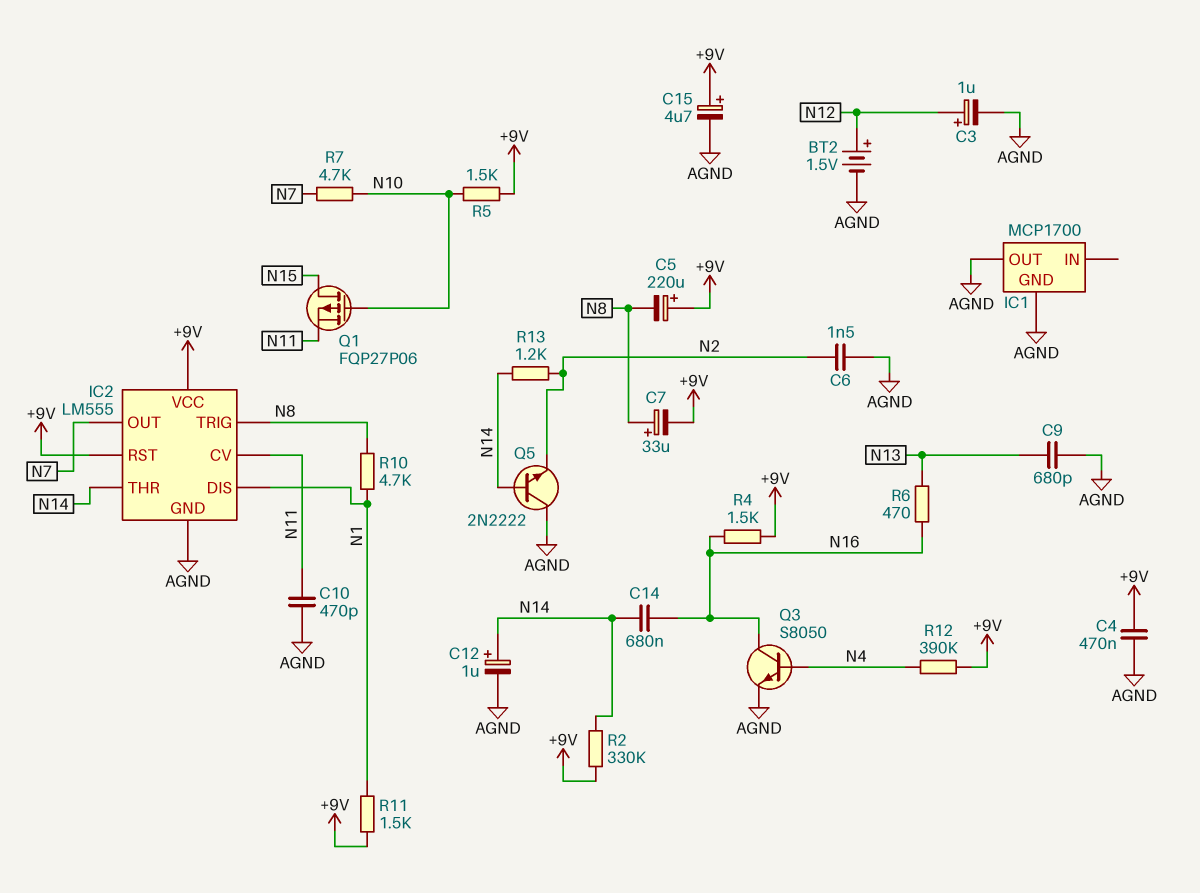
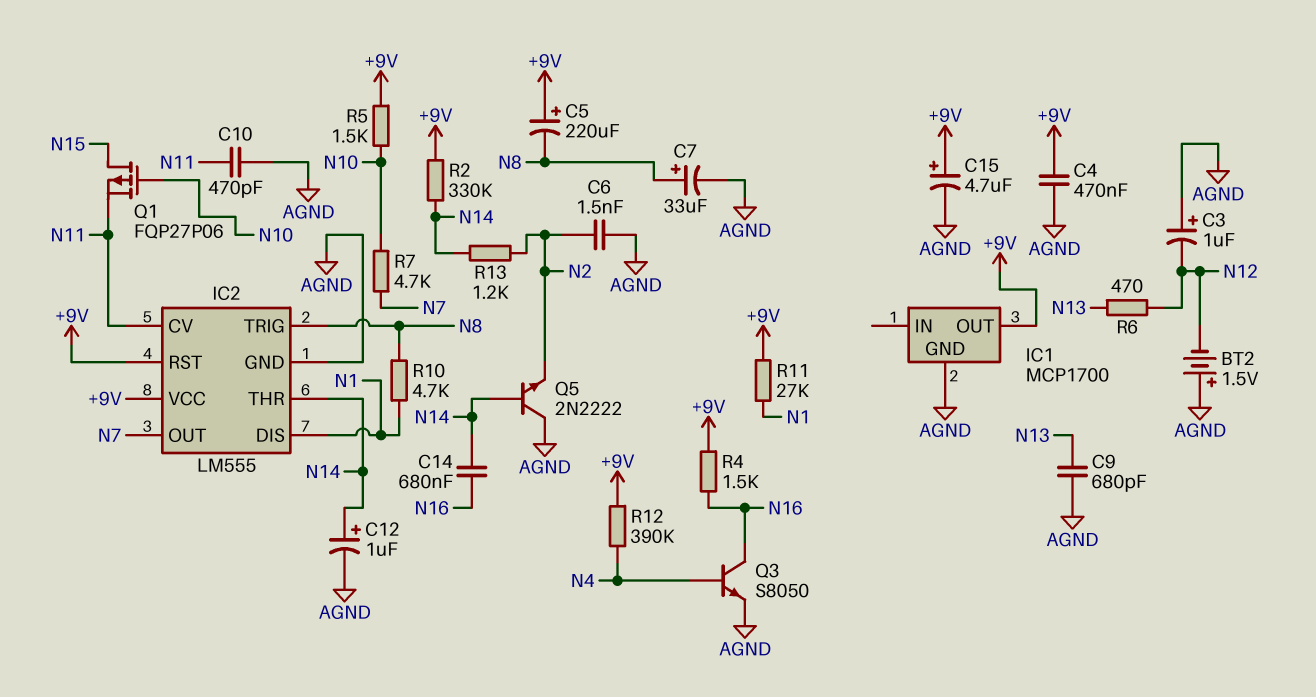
BT2: 1.5V (plus N12, minus AGND) -> 1.5V (plus AGND, minus N12)
C3: 1uF (plus N12, minus AGND) -> 1uF (plus AGND, minus N12)
C7: 33uF (plus N8, minus +9V) -> 33uF (plus N8, minus AGND)
IC1 pin OUT: AGND -> +9V
R6: 470 (N13, N16) -> 470 (N12, N13)
R11: 1.5k (+9V, N1) -> 27k (+9V, N1)

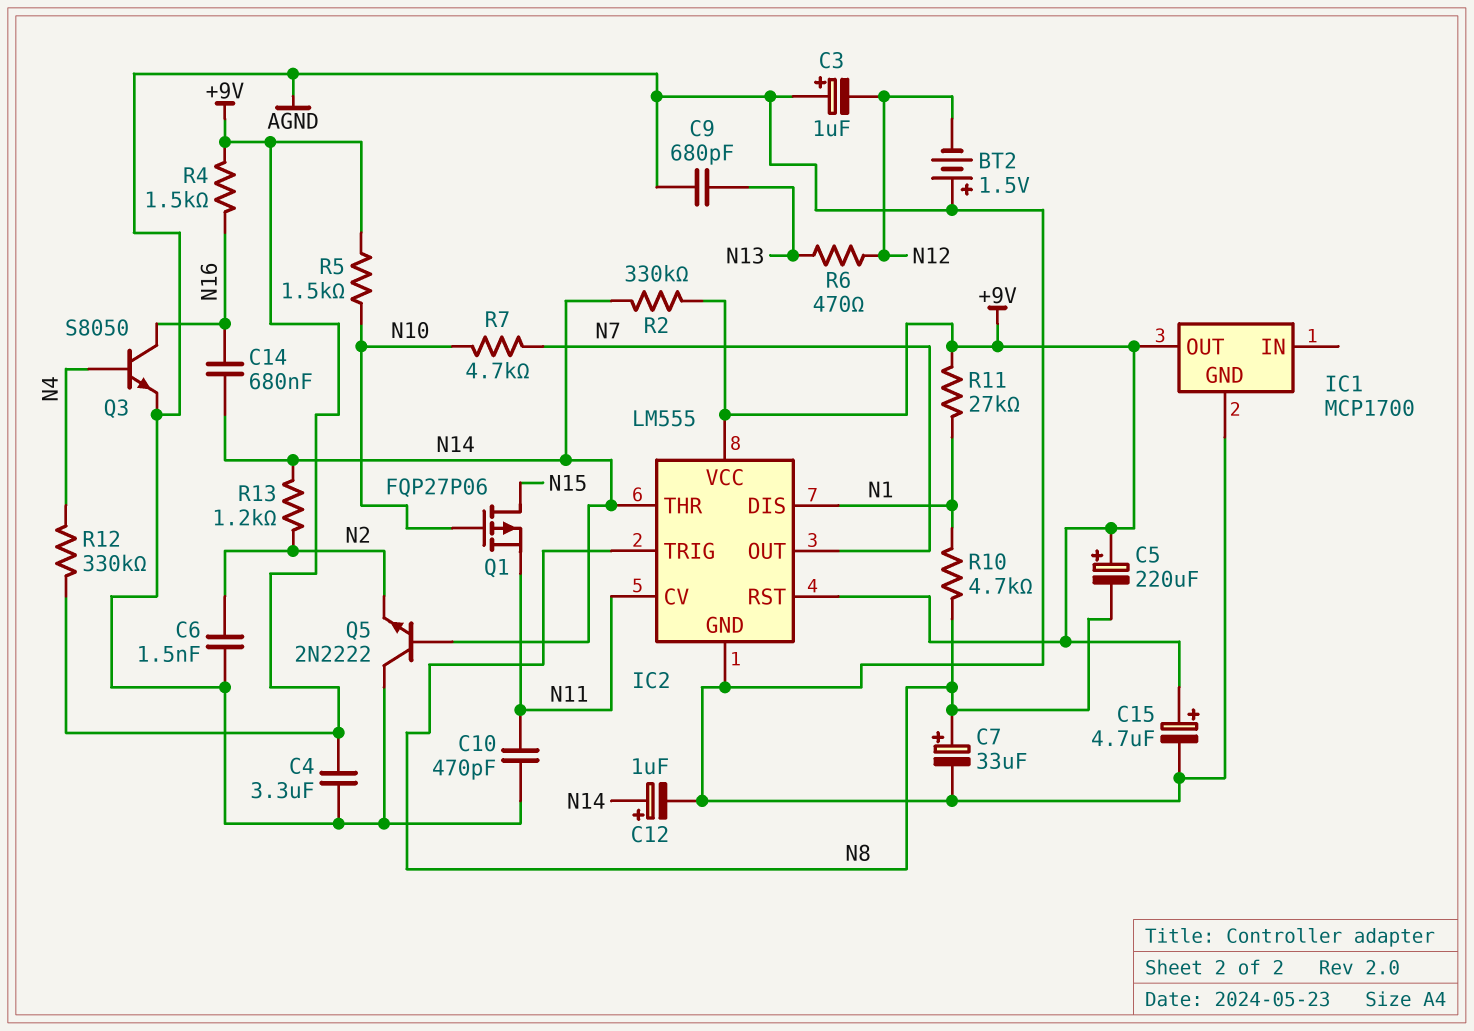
C4: 470nF (+9V, AGND) -> 3.3uF (+9V, AGND)
R12: 390k (+9V, N4) -> 330k (+9V, N4)

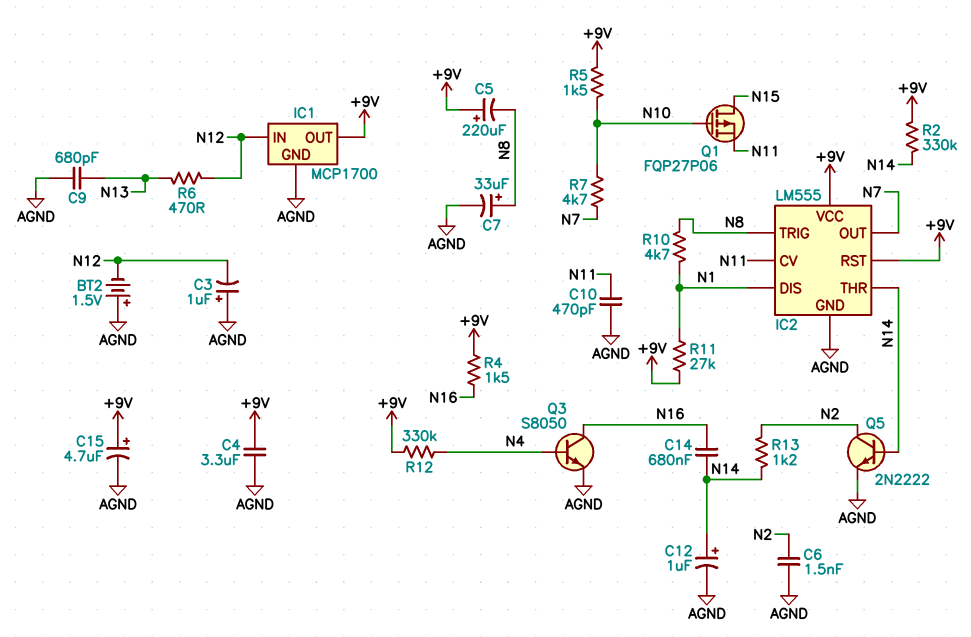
IC1 pin IN: none -> N12
Q5: NPN 2N2222 (B N14, C AGND, E N2) -> NPN 2N2222 (B N14, C N2, E AGND)

